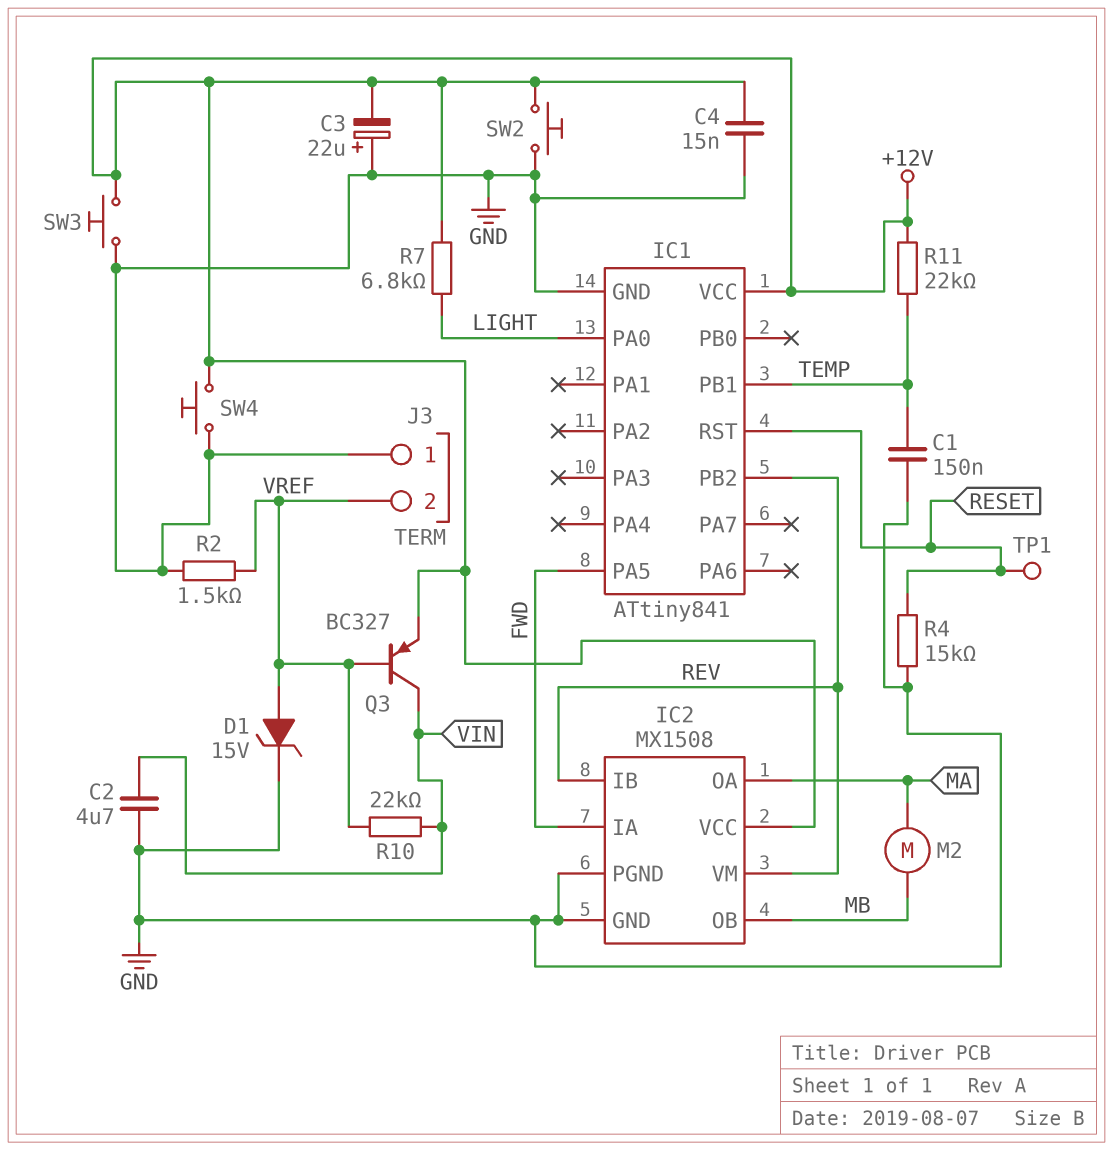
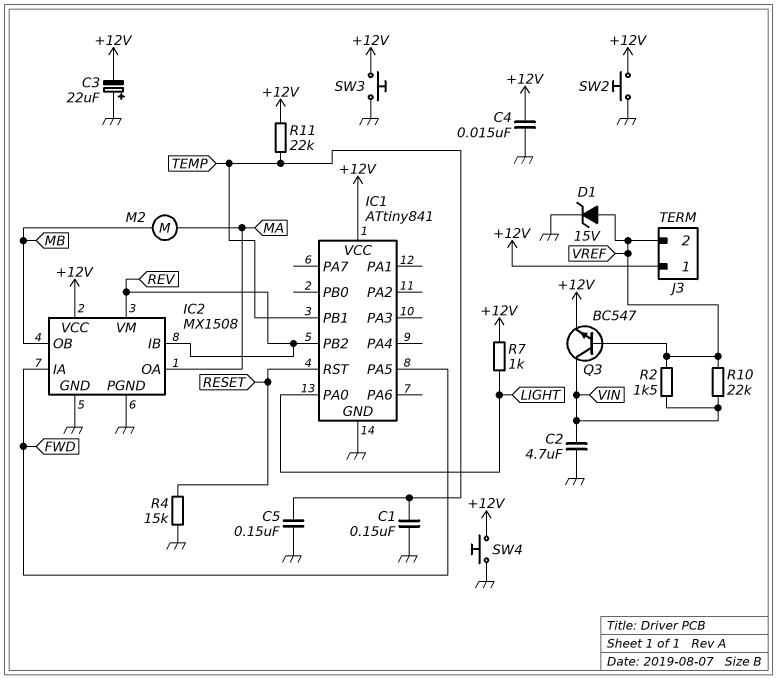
C5: none -> 150nF (GND, TEMP)
J3 pin 1: GND -> +12V
Q3: PNP BC327 (B VREF, C VIN, E +12V) -> NPN BC547 (B VREF, C VIN, E +12V)
R2: 1.5k (GND, VREF) -> 1.5k (VIN, VREF)
R7: 6.8k (+12V, LIGHT) -> 1k (+12V, LIGHT)
TP1: test point (RESET) -> none

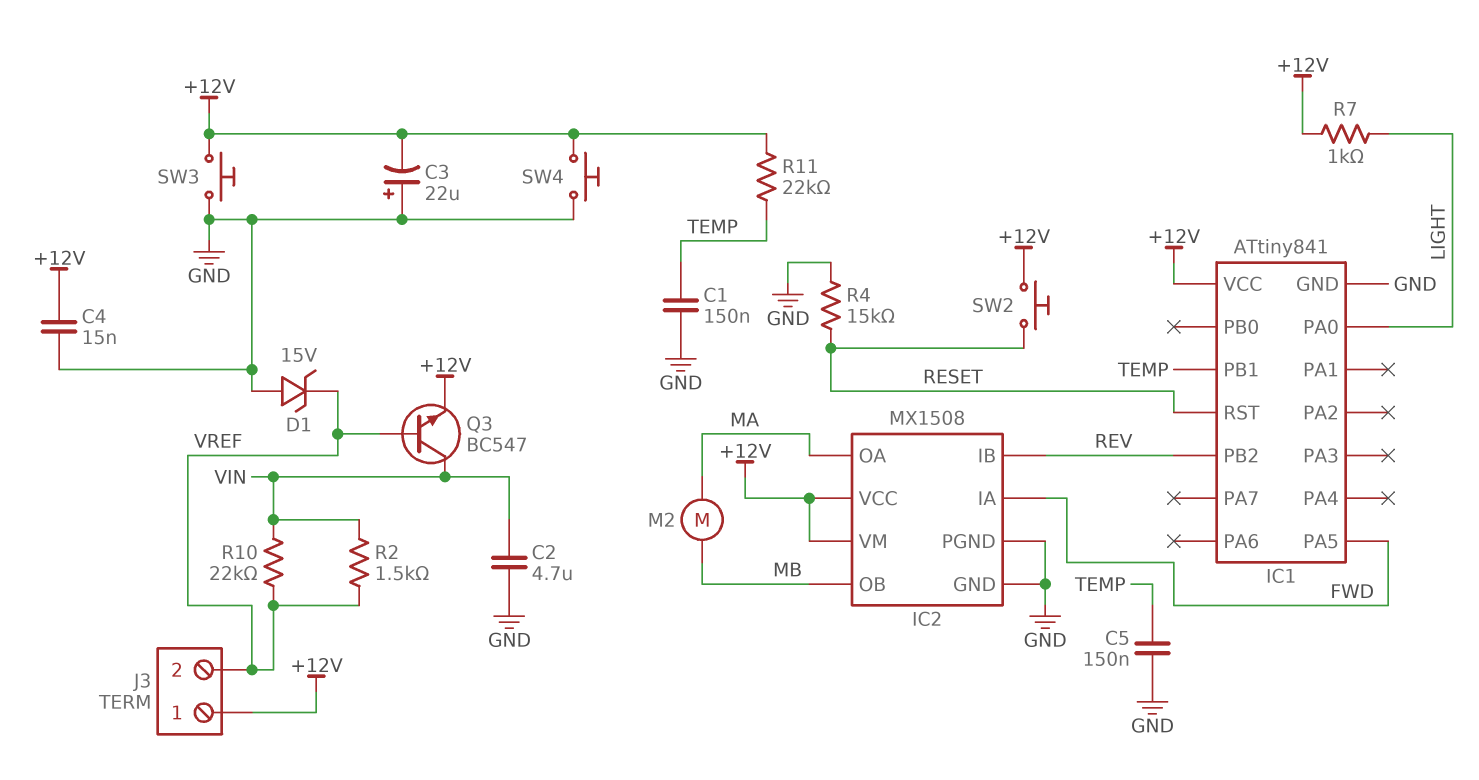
D1: zener 15V (A VREF, K GND) -> zener 15V (A GND, K VREF)
IC2 pin VM: REV -> +12V
SW2: button (+12V, GND) -> button (+12V, RESET)

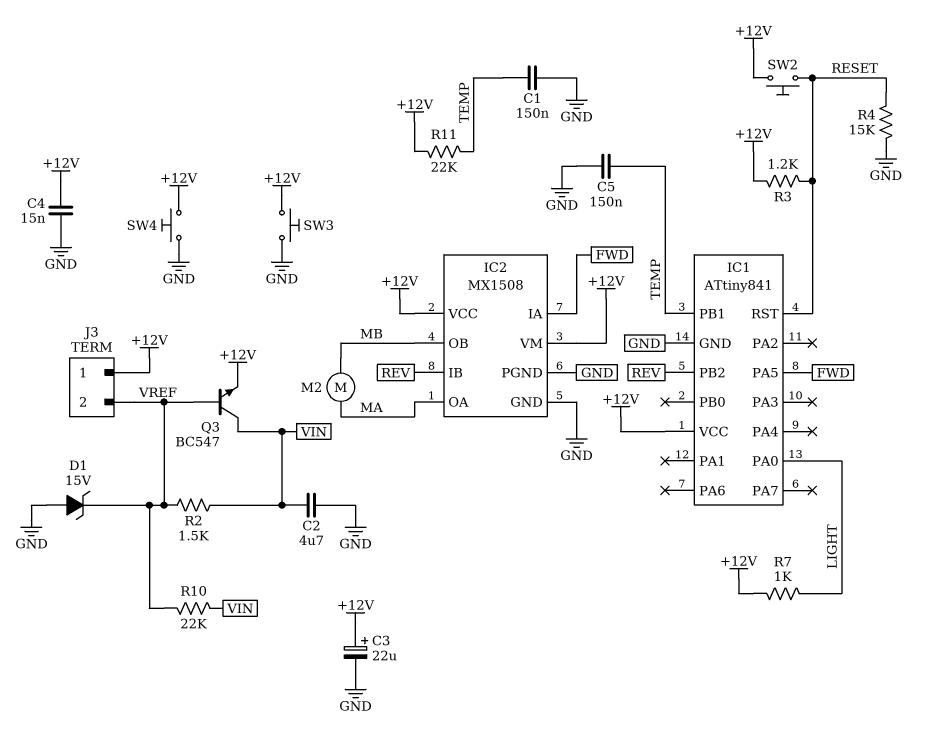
C3: 22uF (plus GND, minus +12V) -> 22uF (plus +12V, minus GND)
R3: none -> 1.2k (+12V, RESET)

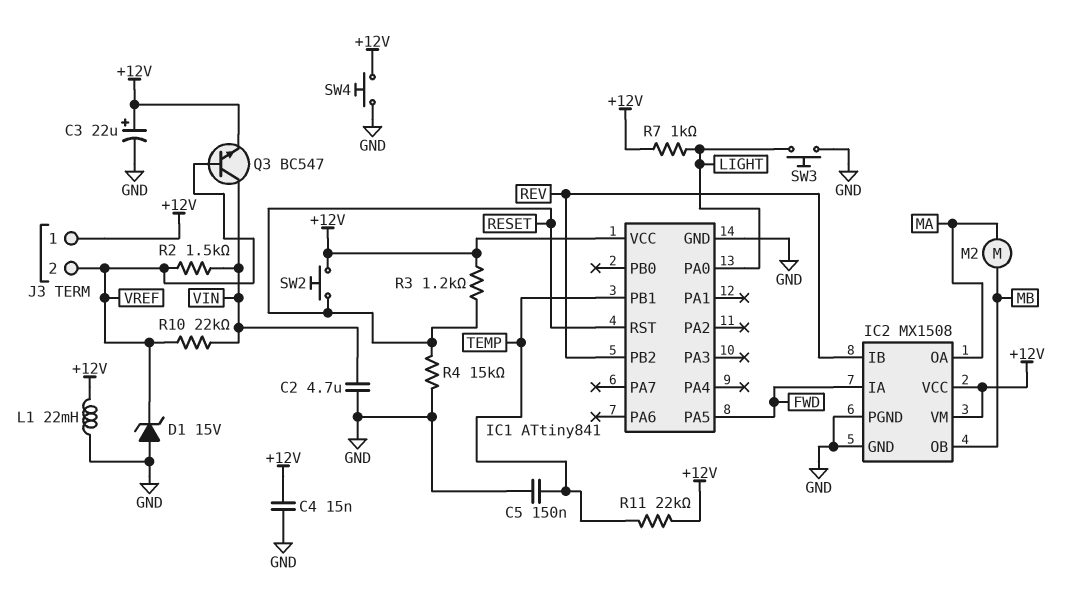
C1: 150nF (GND, TEMP) -> none
L1: none -> 22mH (+12V, GND)
SW3: button (+12V, GND) -> button (GND, LIGHT)

